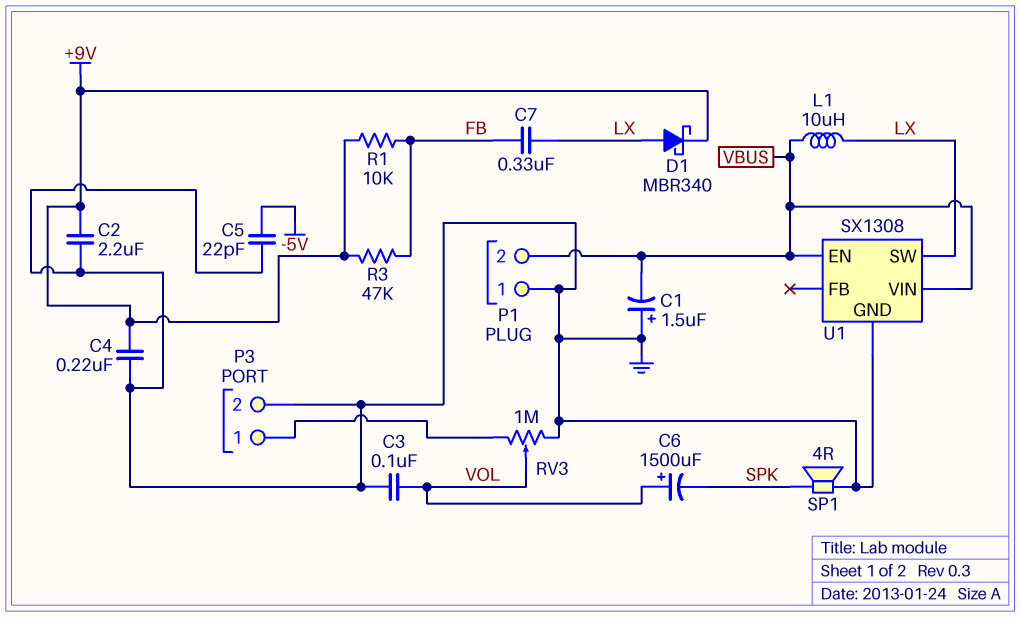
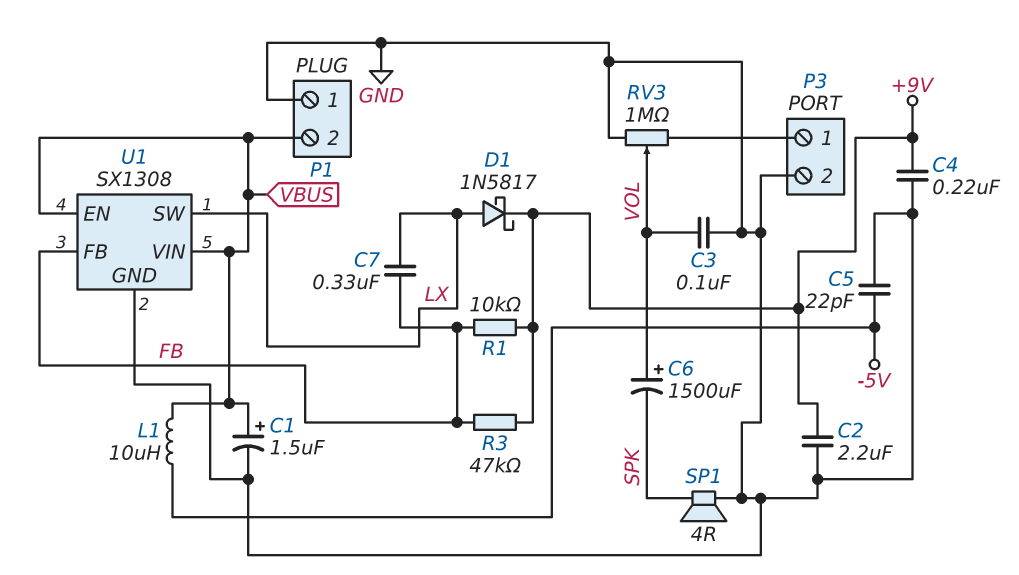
C1: 1.5uF (plus GND, minus VBUS) -> 1.5uF (plus VBUS, minus GND)
D1: schottky MBR340 (A LX, K +9V) -> schottky 1N5817 (A LX, K +9V)
L1: 10uH (LX, VBUS) -> 10uH (-5V, VBUS)
U1 pin FB: none -> FB

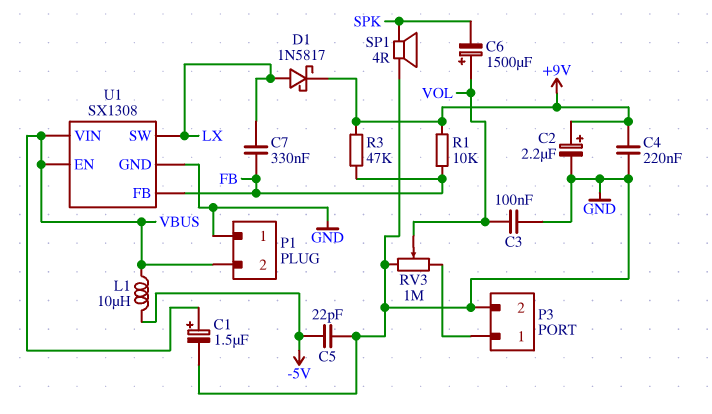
C2: 2.2uF (+9V, GND) -> 2.2uF (plus +9V, minus GND)

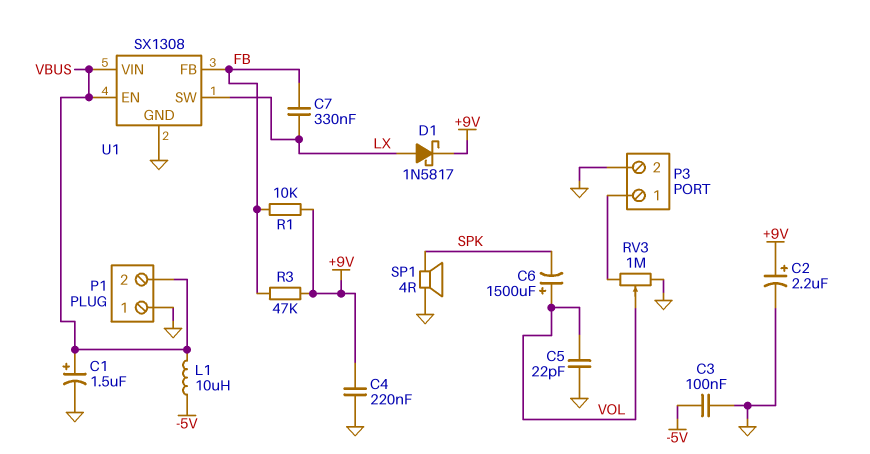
C3: 100nF (GND, VOL) -> 100nF (-5V, GND)
C5: 22pF (-5V, GND) -> 22pF (GND, VOL)

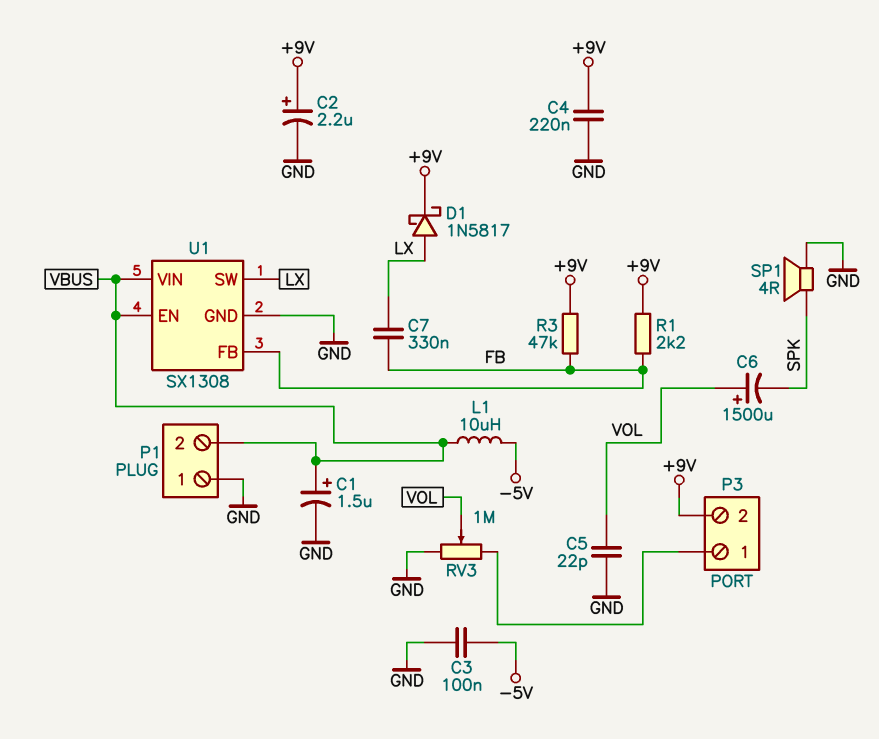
P3 pin 2: GND -> +9V
R1: 10k (+9V, FB) -> 2.2k (+9V, FB)

